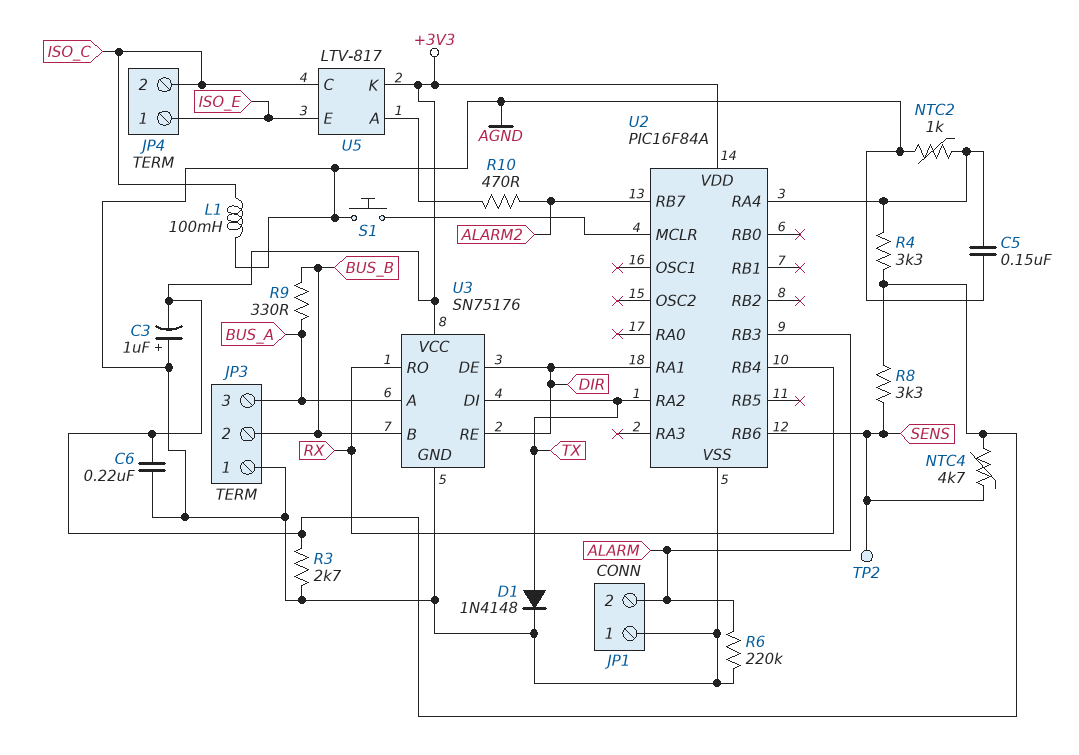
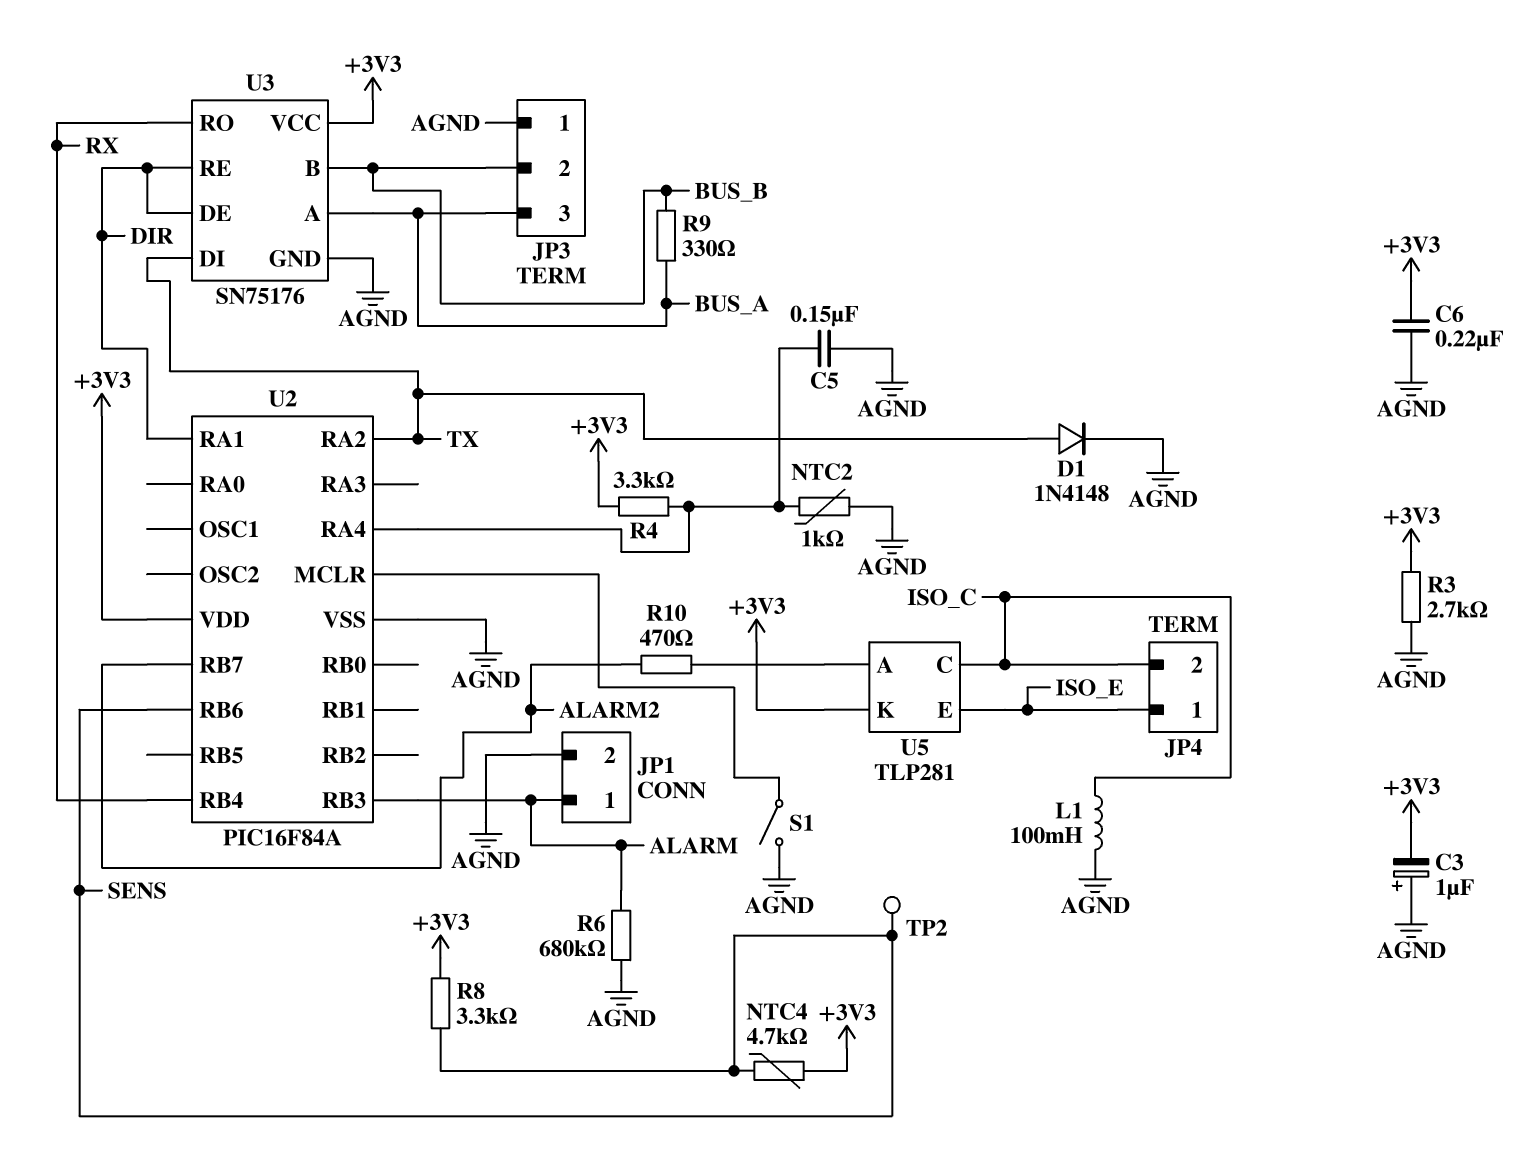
JP1 pin 1: AGND -> ALARM
JP1 pin 2: ALARM -> AGND
R6: 220k (AGND, ALARM) -> 680k (AGND, ALARM)
S1: button (AGND, U2/MCLR) -> switch (AGND, U2/MCLR)
U5: LTV-817 -> TLP281

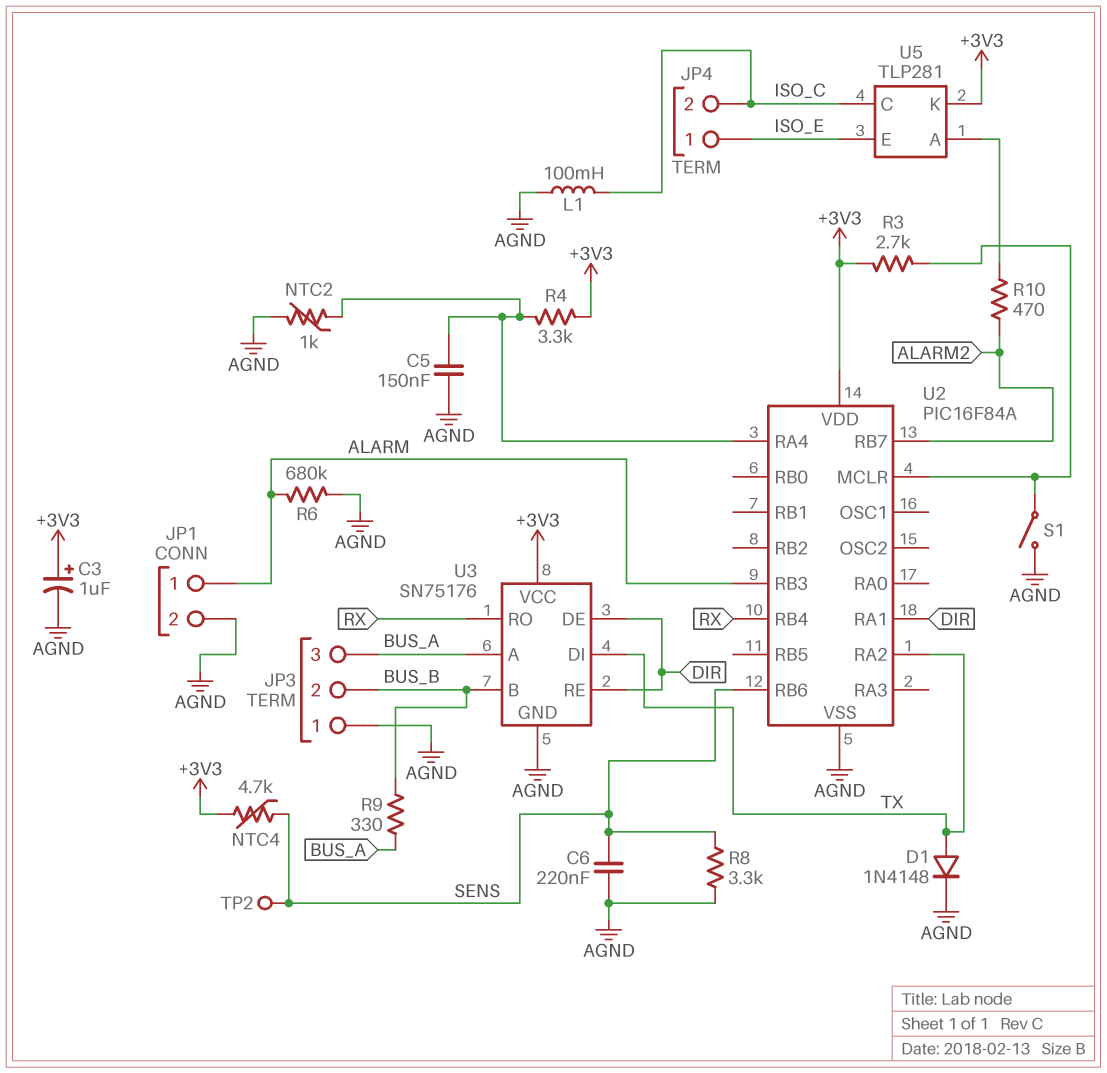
C3: 1uF (plus AGND, minus +3V3) -> 1uF (plus +3V3, minus AGND)
C6: 220nF (+3V3, AGND) -> 220nF (AGND, SENS)
R3: 2.7k (+3V3, AGND) -> 2.7k (+3V3, U2/MCLR)
R8: 3.3k (+3V3, SENS) -> 3.3k (AGND, SENS)

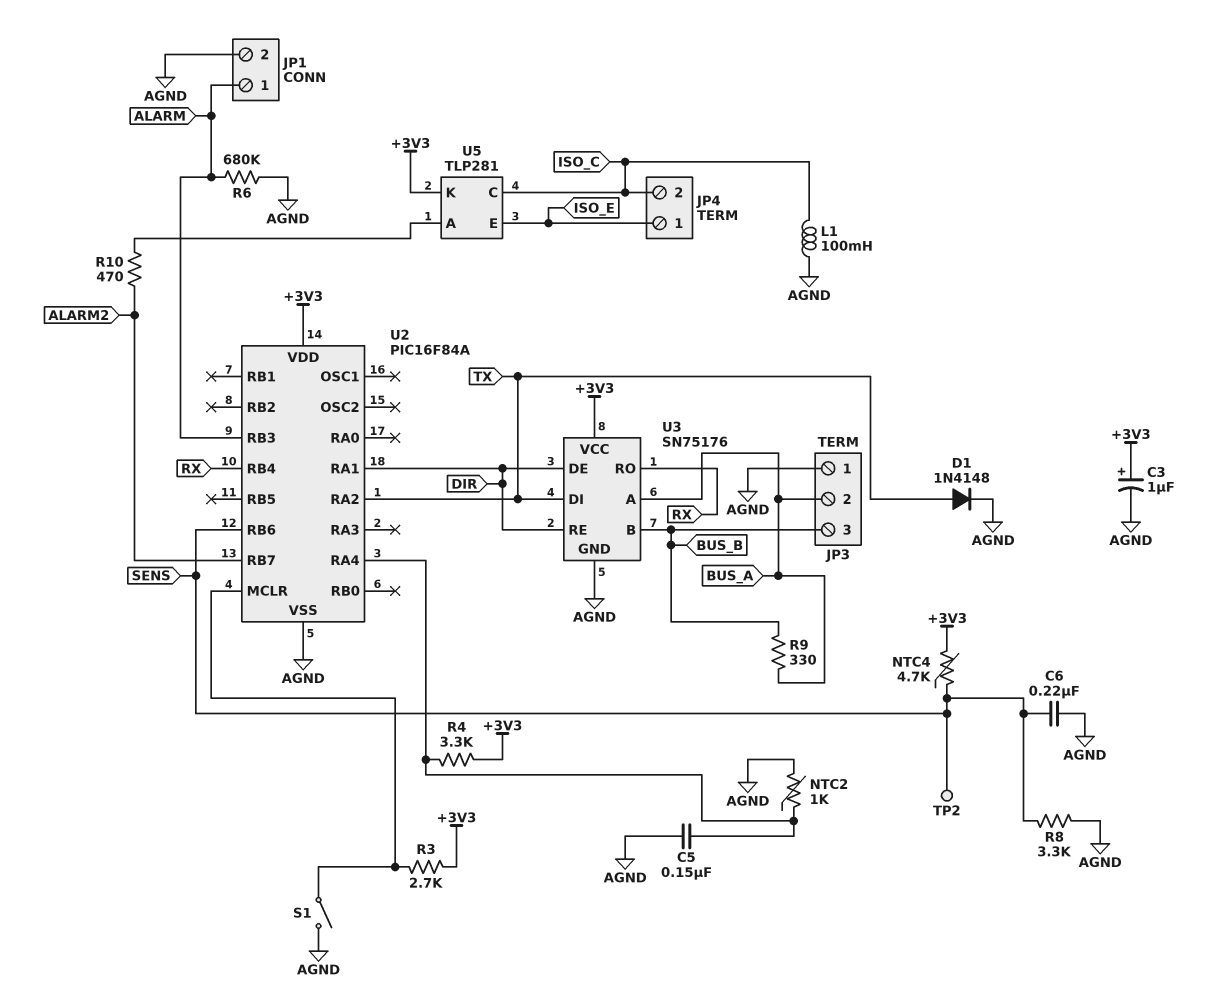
JP3 pin 2: BUS_B -> BUS_A
JP3 pin 3: BUS_A -> BUS_B

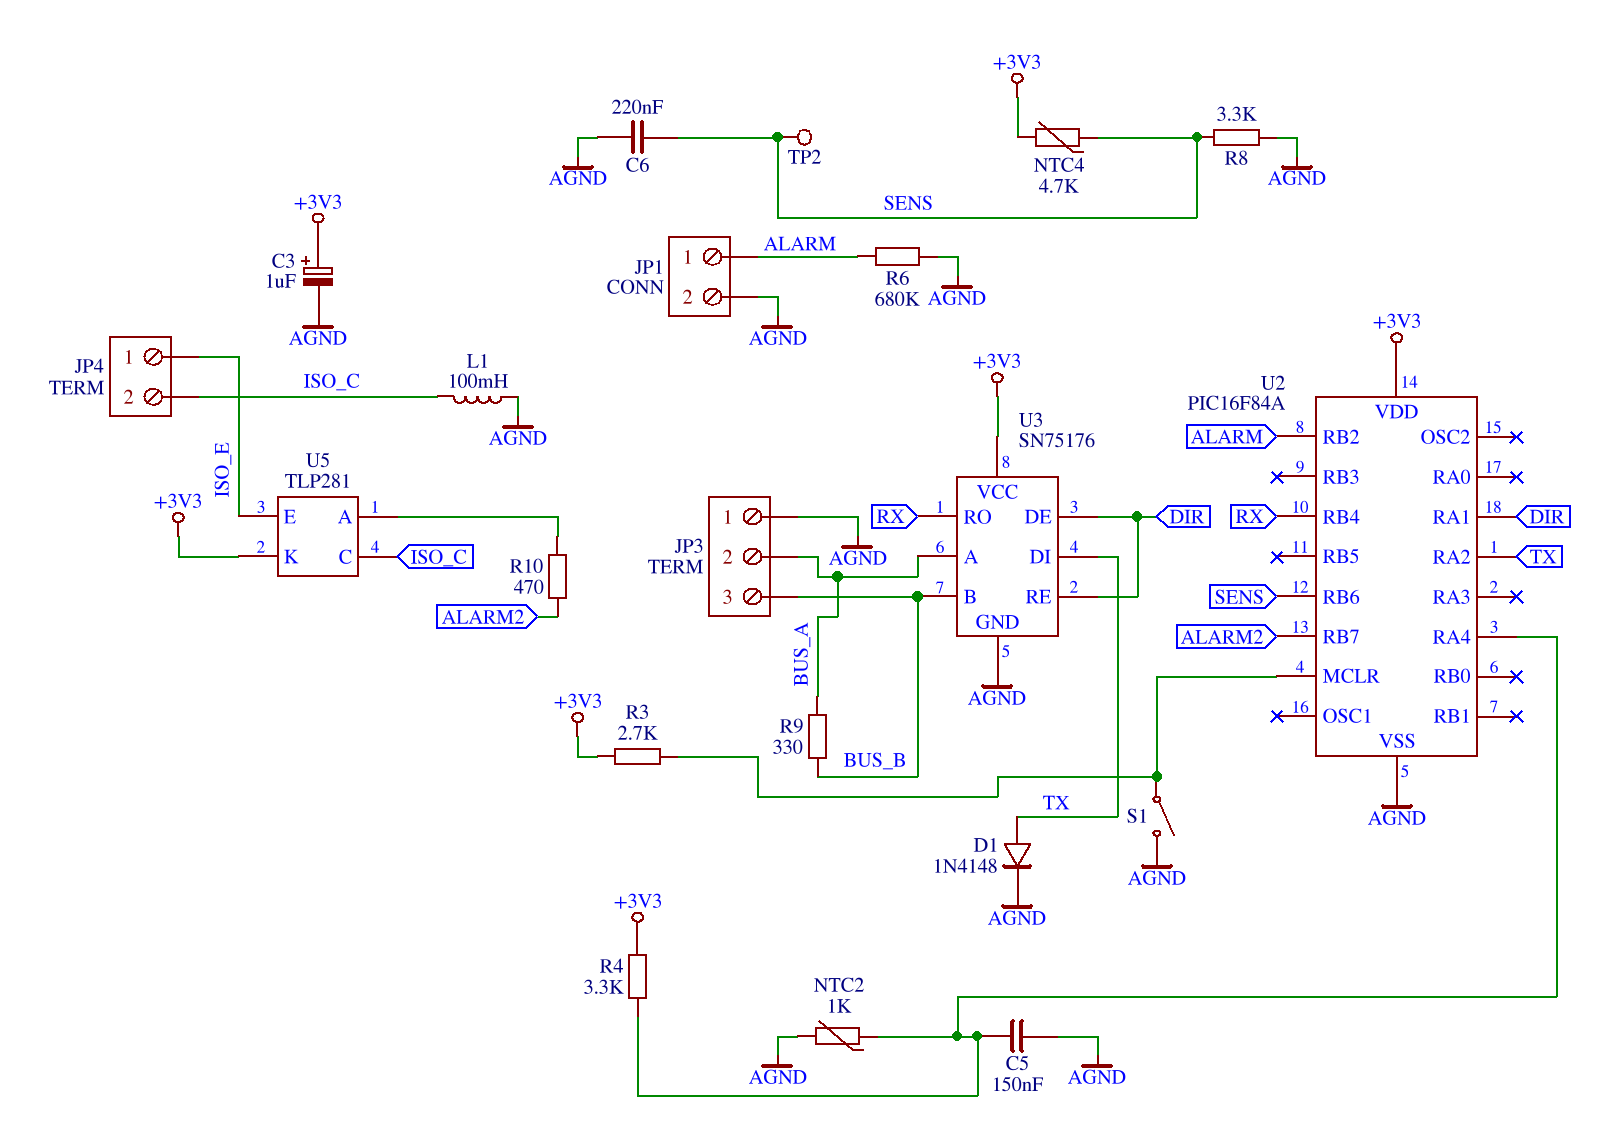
U2 pin RB2: none -> ALARM
U2 pin RB3: ALARM -> none

